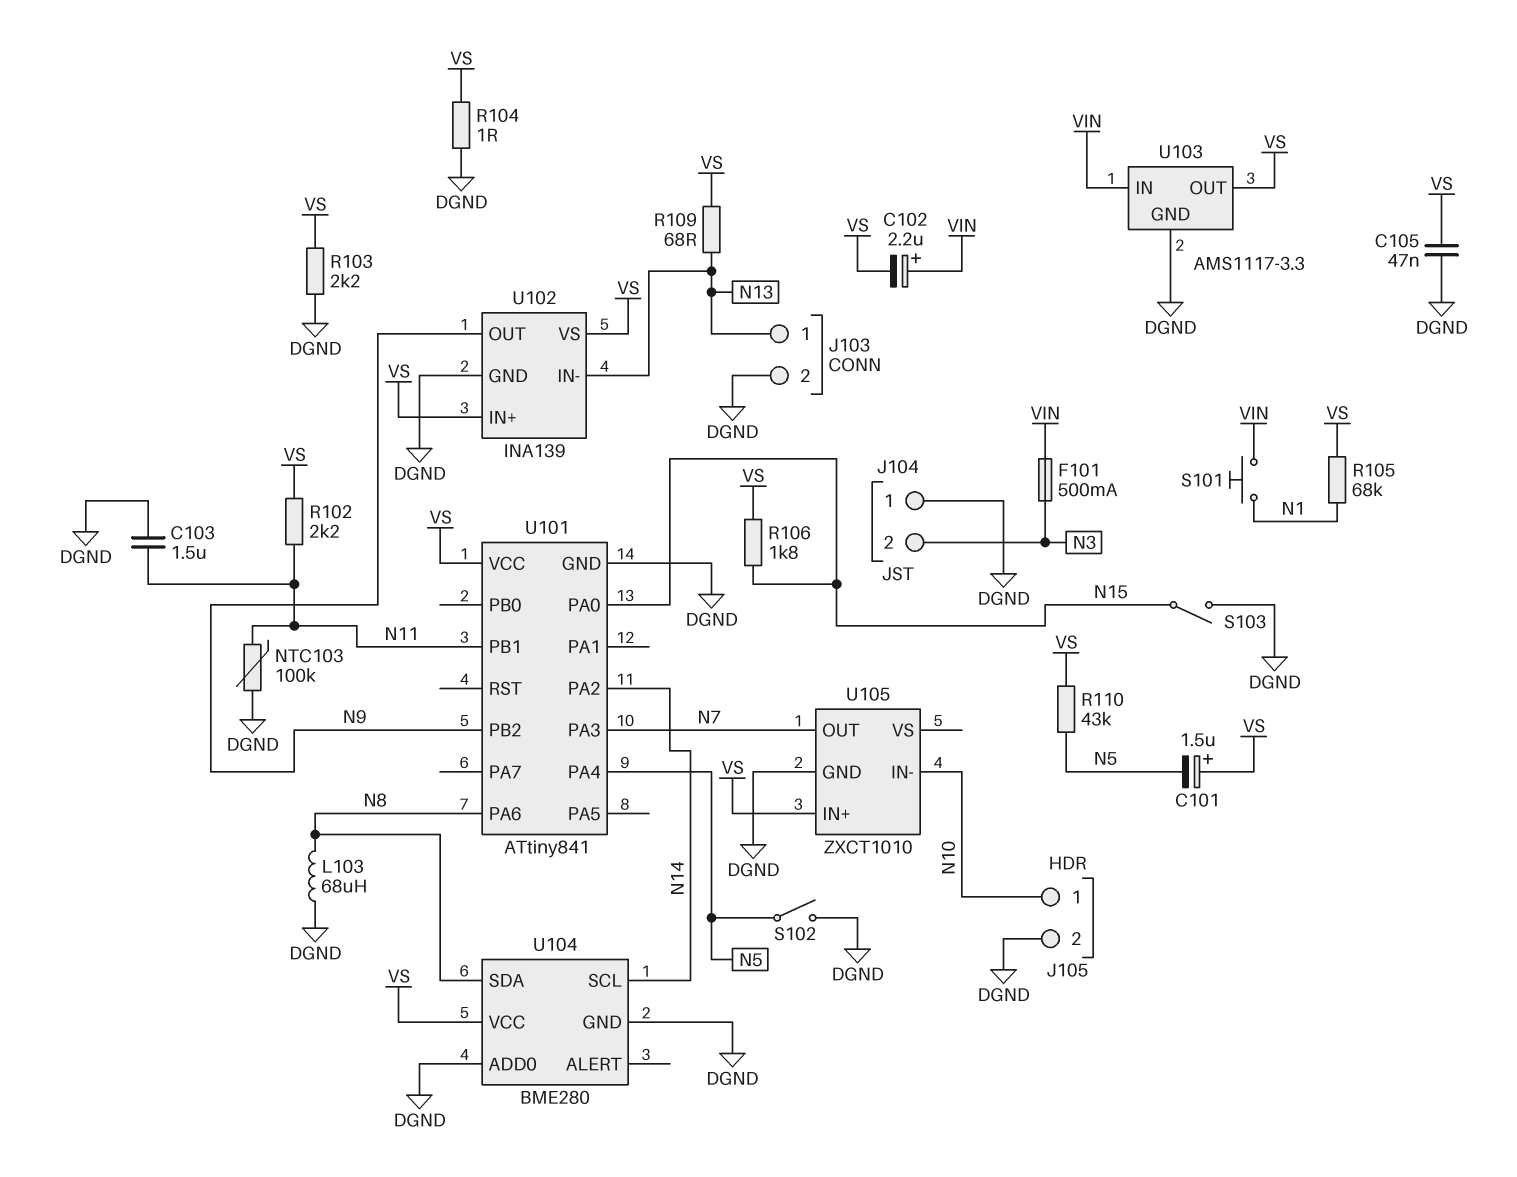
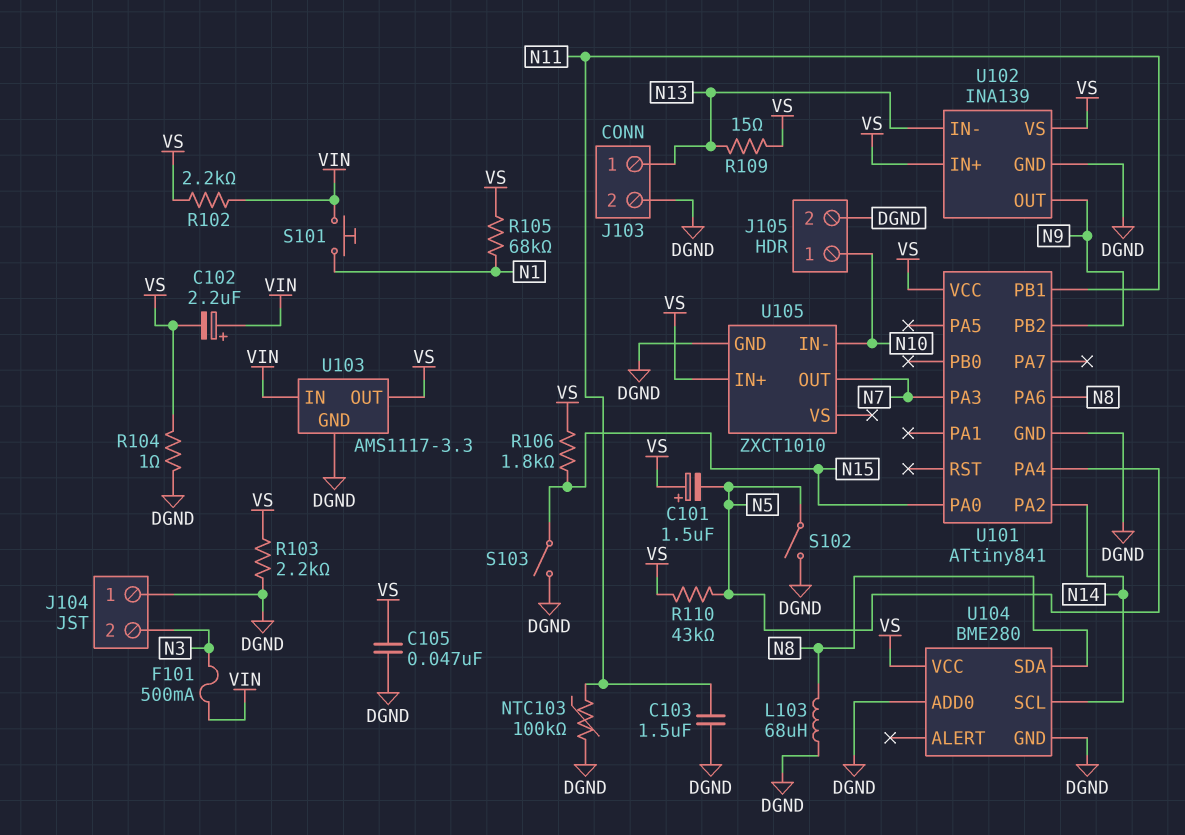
R102: 2.2k (N11, VS) -> 2.2k (VIN, VS)
R109: 68 (N13, VS) -> 15 (N13, VS)

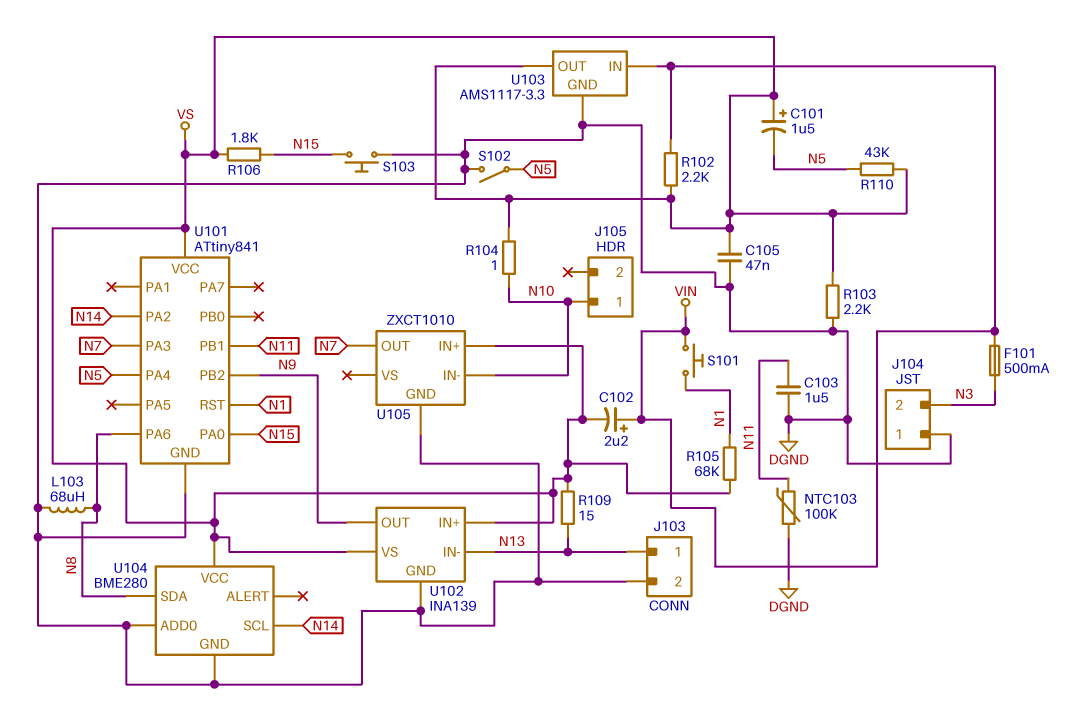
J105 pin 2: DGND -> none
R104: 1 (DGND, VS) -> 1 (N10, VS)
S103: switch (DGND, N15) -> button (DGND, N15)
U101 pin RST: none -> N1

